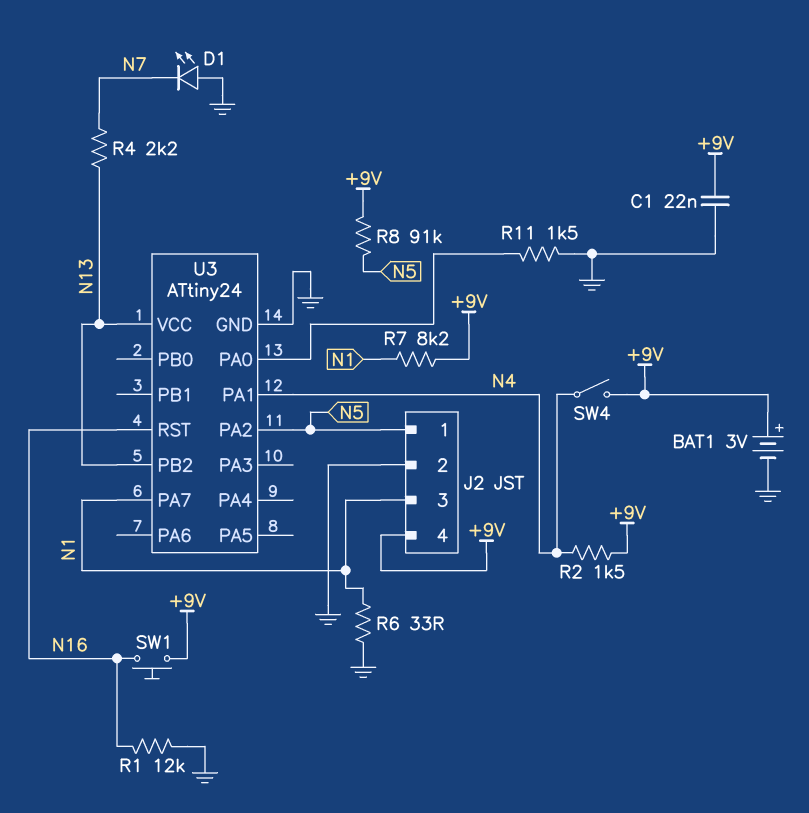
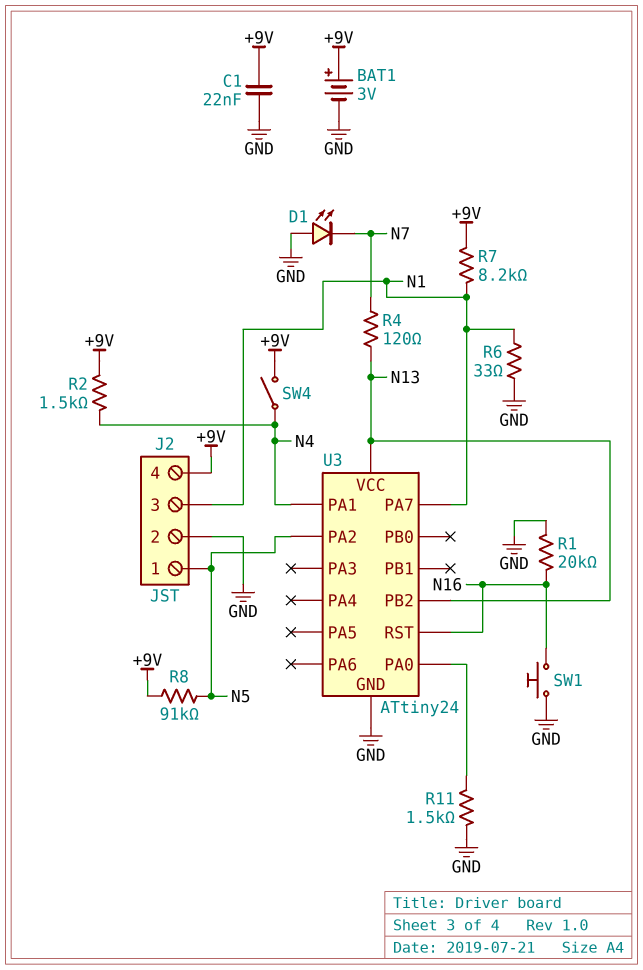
R1: 12k (GND, N16) -> 20k (GND, N16)
R4: 2.2k (N7, N13) -> 120 (N7, N13)
SW1: button (+9V, N16) -> button (GND, N16)

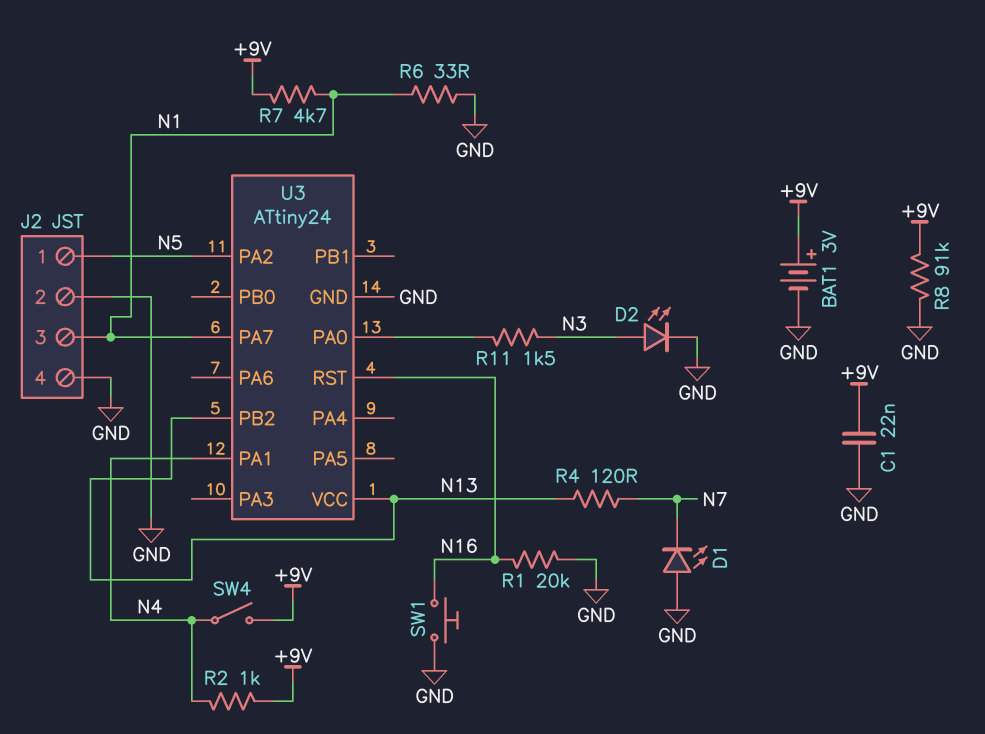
D2: none -> LED (A N3, K GND)
J2 pin 4: +9V -> GND
R2: 1.5k (+9V, N4) -> 1k (+9V, N4)
R7: 8.2k (+9V, N1) -> 4.7k (+9V, N1)
R8: 91k (+9V, N5) -> 91k (+9V, GND)
R11: 1.5k (GND, U3/PA0) -> 1.5k (N3, U3/PA0)

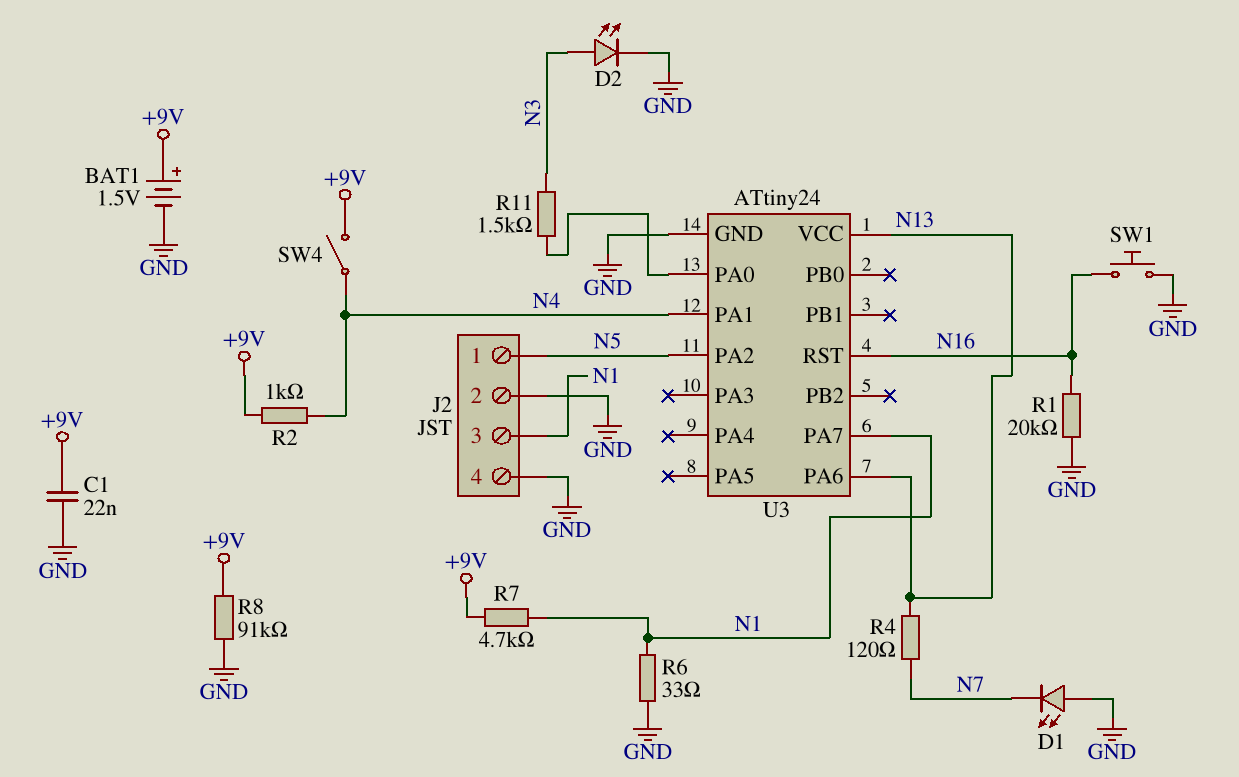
BAT1: 3V (plus +9V, minus GND) -> 1.5V (plus +9V, minus GND)
U3 pin PA6: none -> N13
U3 pin PB2: N13 -> none

